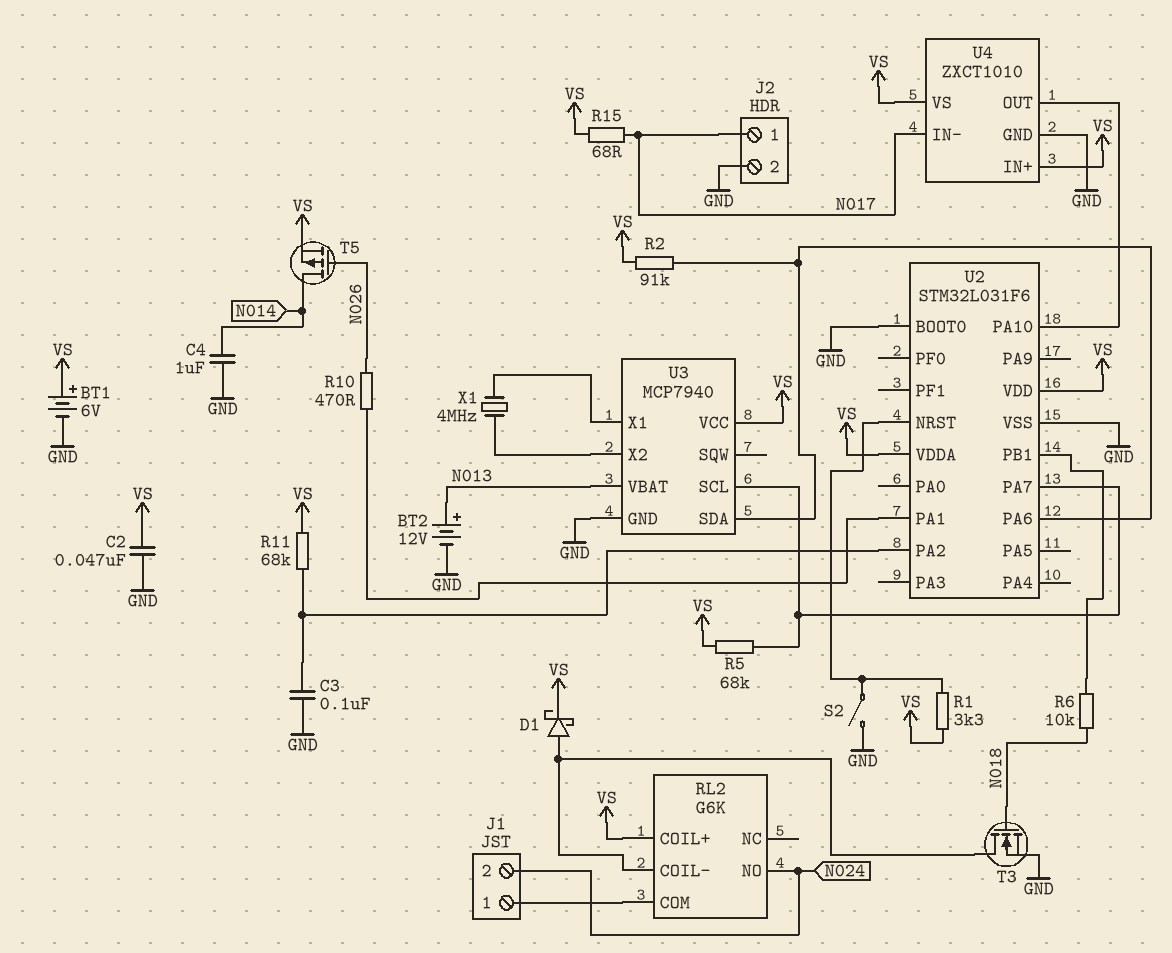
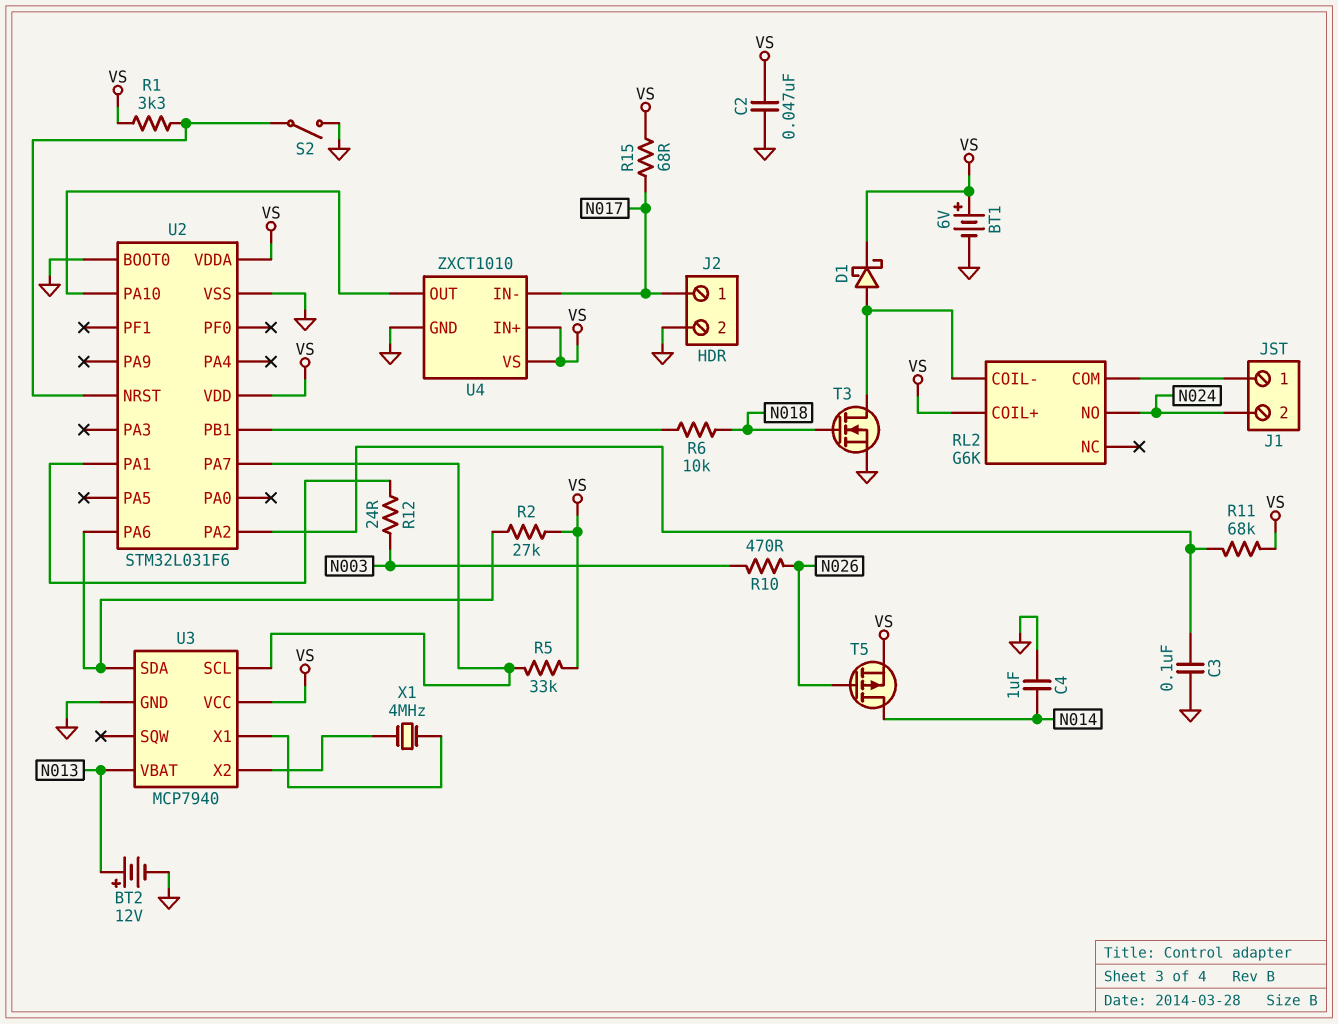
R2: 91k (U2/PA6, VS) -> 27k (U2/PA6, VS)
R5: 68k (U2/PA7, VS) -> 33k (U2/PA7, VS)
R10: 470 (N026, U2/PA1) -> 470 (N003, N026)
R12: none -> 24 (N003, U2/PA1)

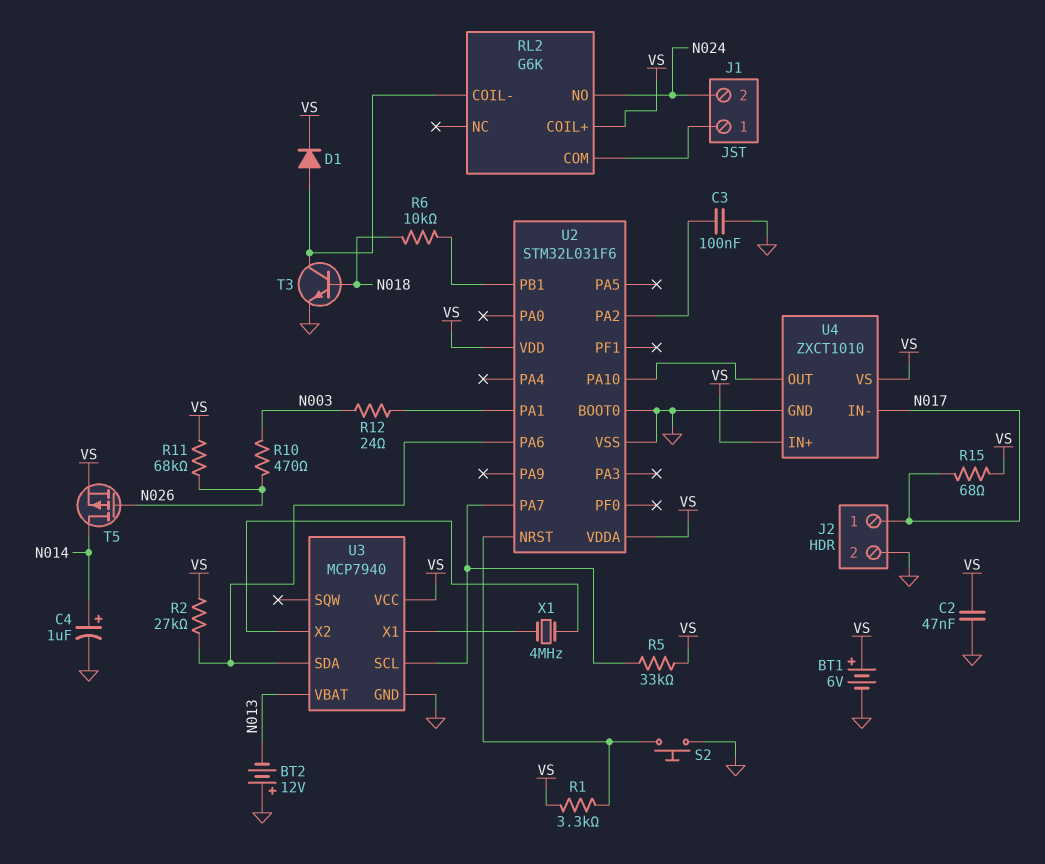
BT2: 12V (plus N013, minus GND) -> 12V (plus GND, minus N013)
C4: 1uF (GND, N014) -> 1uF (plus N014, minus GND)
D1: schottky (A RL2/COIL-, K VS) -> diode (A RL2/COIL-, K VS)
R11: 68k (U2/PA2, VS) -> 68k (N026, VS)
S2: switch (GND, U2/NRST) -> button (GND, U2/NRST)
T3: NMOS (G N018, D RL2/COIL-, S GND) -> NPN (B N018, C RL2/COIL-, E GND)

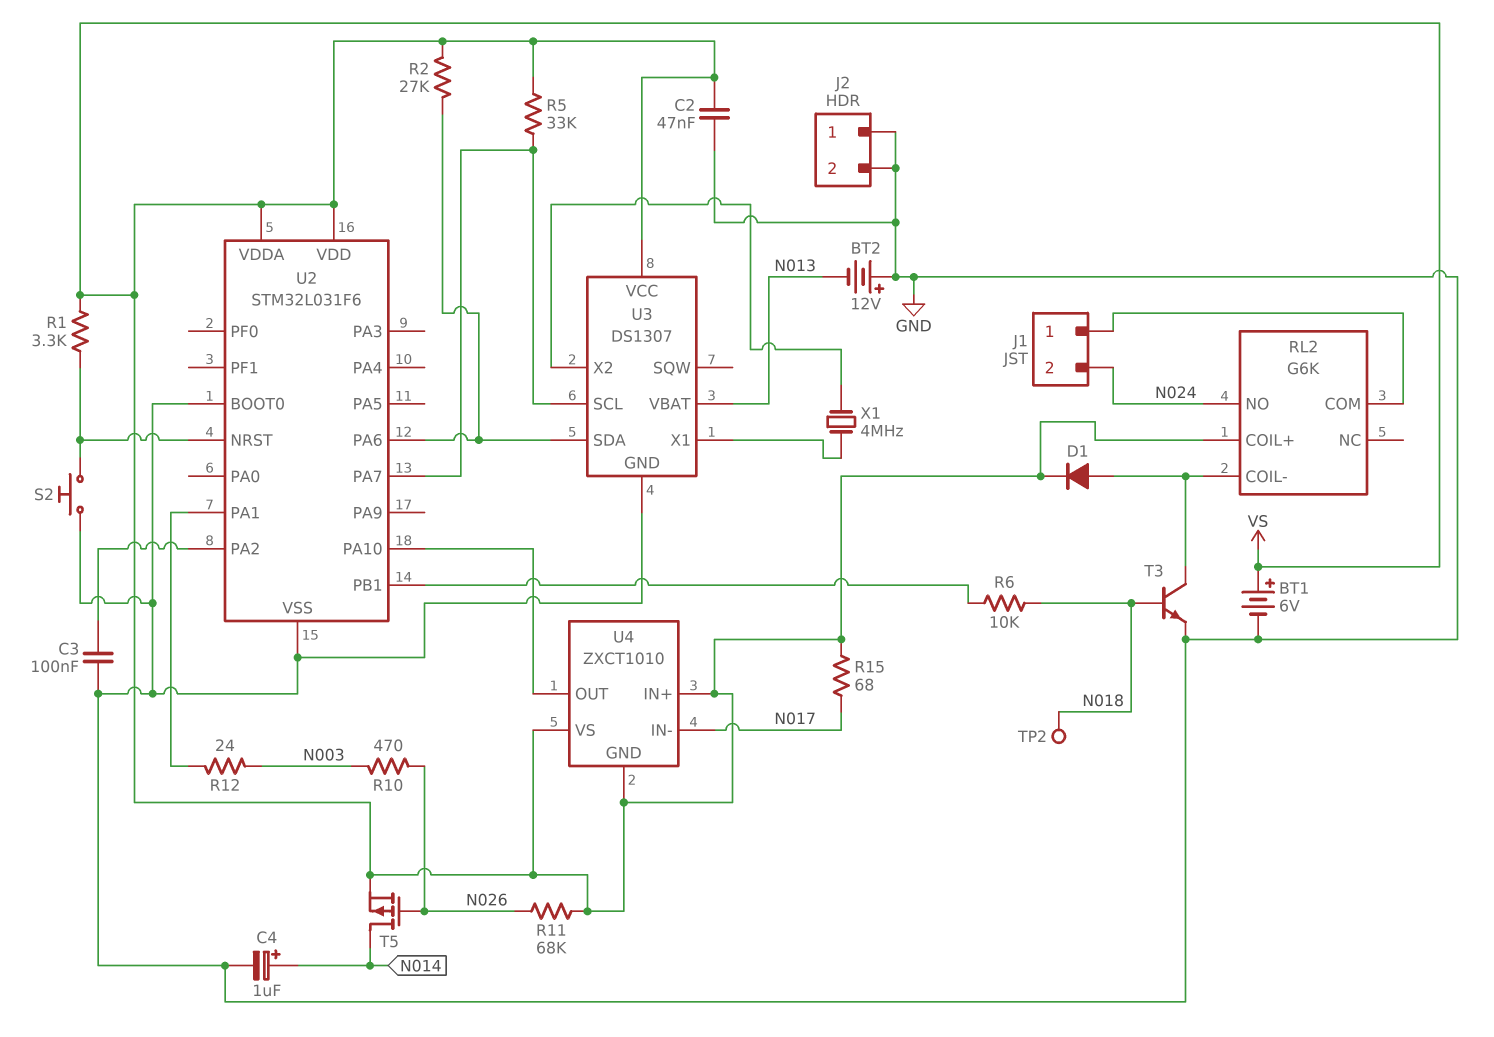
J2 pin 1: N017 -> GND
TP2: none -> test point (N018)
U3: MCP7940 -> DS1307
U4 pin GND: GND -> VS

